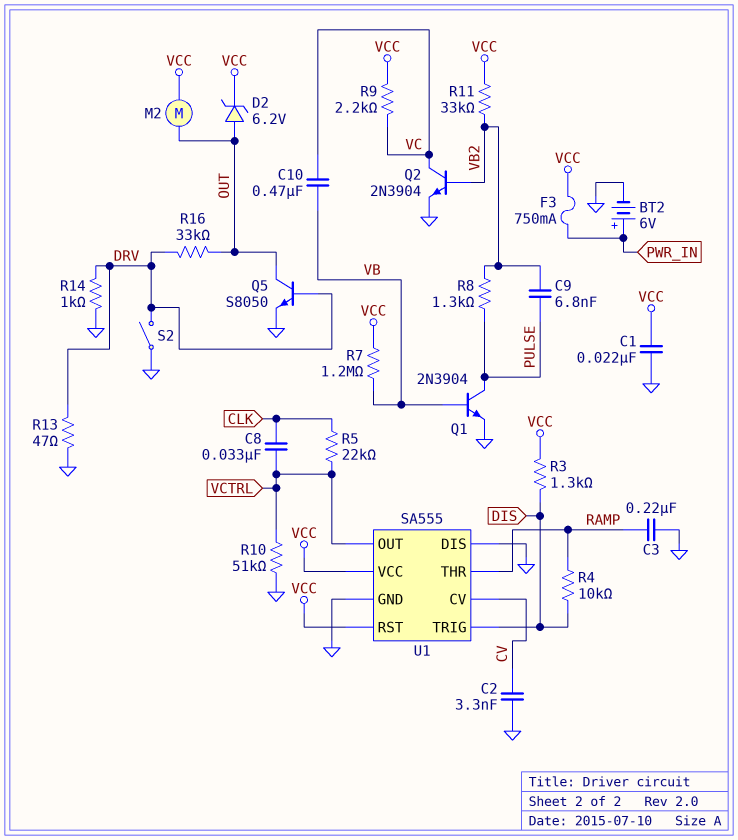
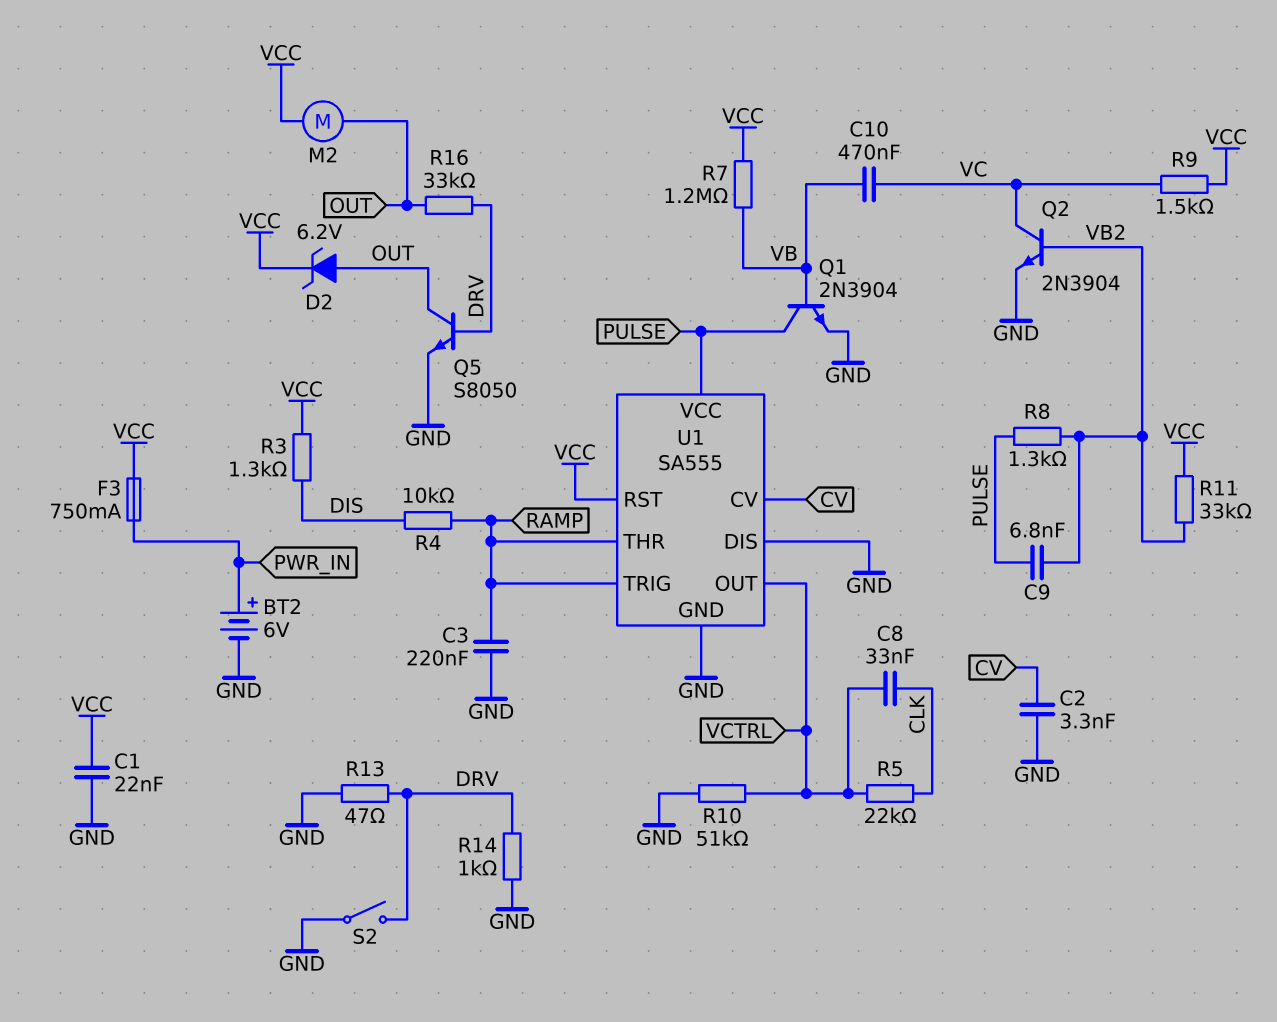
R9: 2.2k (VC, VCC) -> 1.5k (VC, VCC)
U1 pin TRIG: DIS -> RAMP
U1 pin VCC: VCC -> PULSE

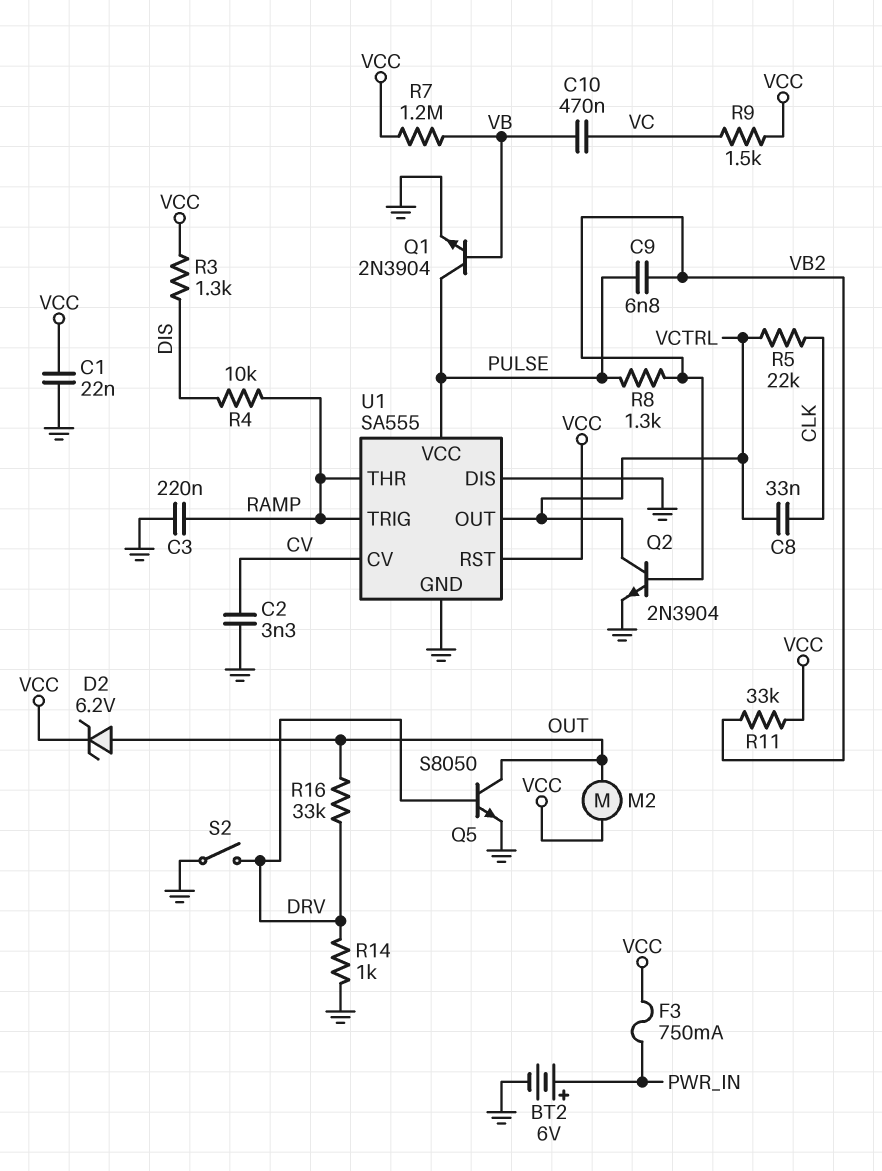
Q2: NPN 2N3904 (B VB2, C VC, E GND) -> NPN 2N3904 (B VB2, C VCTRL, E GND)
R10: 51k (GND, VCTRL) -> none
R13: 47 (DRV, GND) -> none

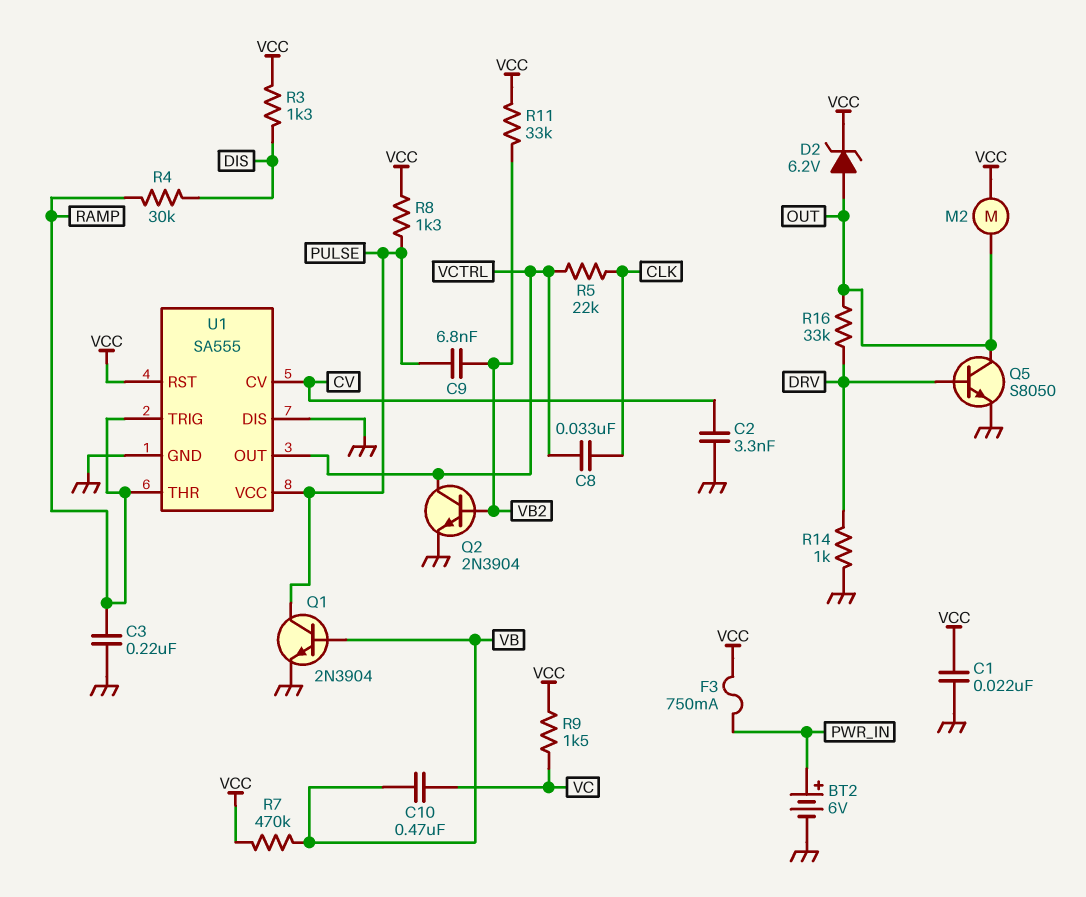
R4: 10k (DIS, RAMP) -> 30k (DIS, RAMP)
R7: 1.2M (VB, VCC) -> 470k (VB, VCC)
R8: 1.3k (PULSE, VB2) -> 1.3k (PULSE, VCC)
S2: switch (DRV, GND) -> none

